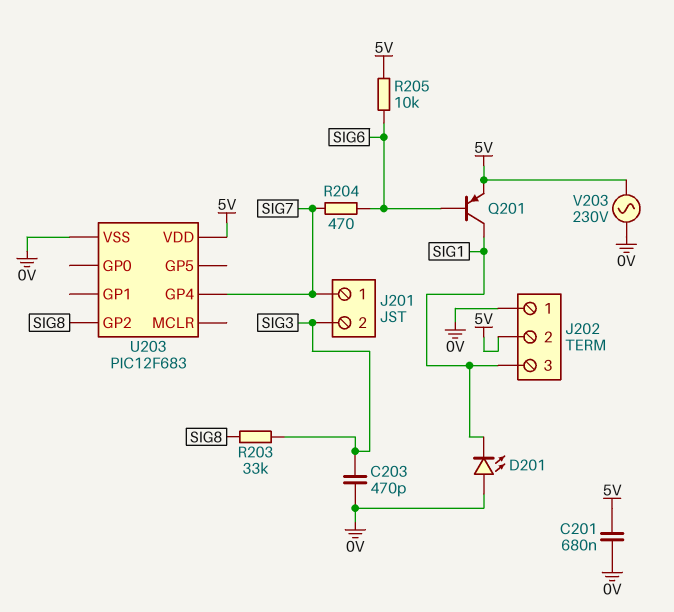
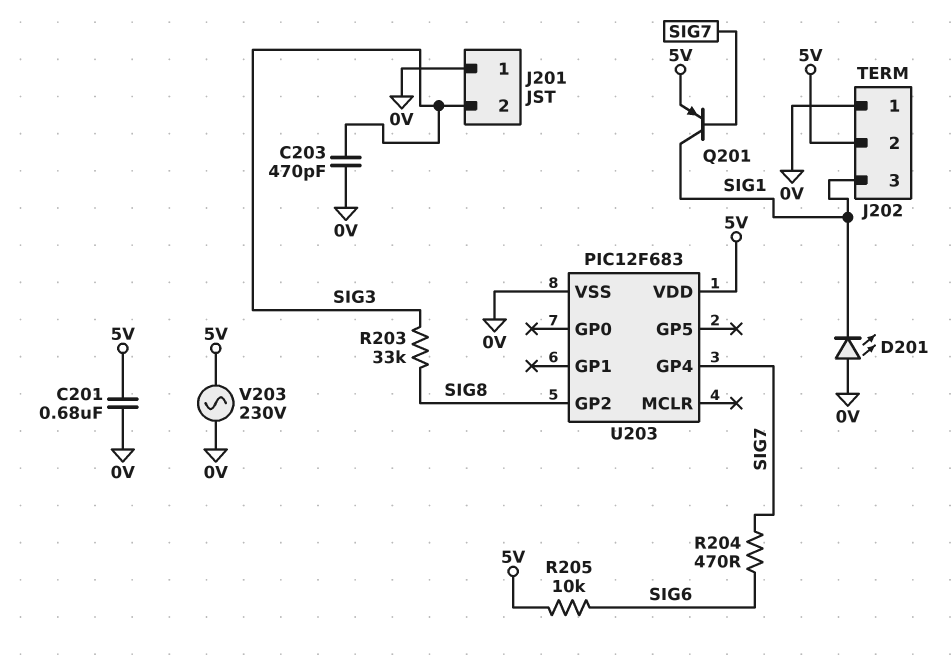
J201 pin 1: SIG7 -> 0V
Q201: PNP (B SIG6, C SIG1, E 5V) -> PNP (B SIG7, C SIG1, E 5V)

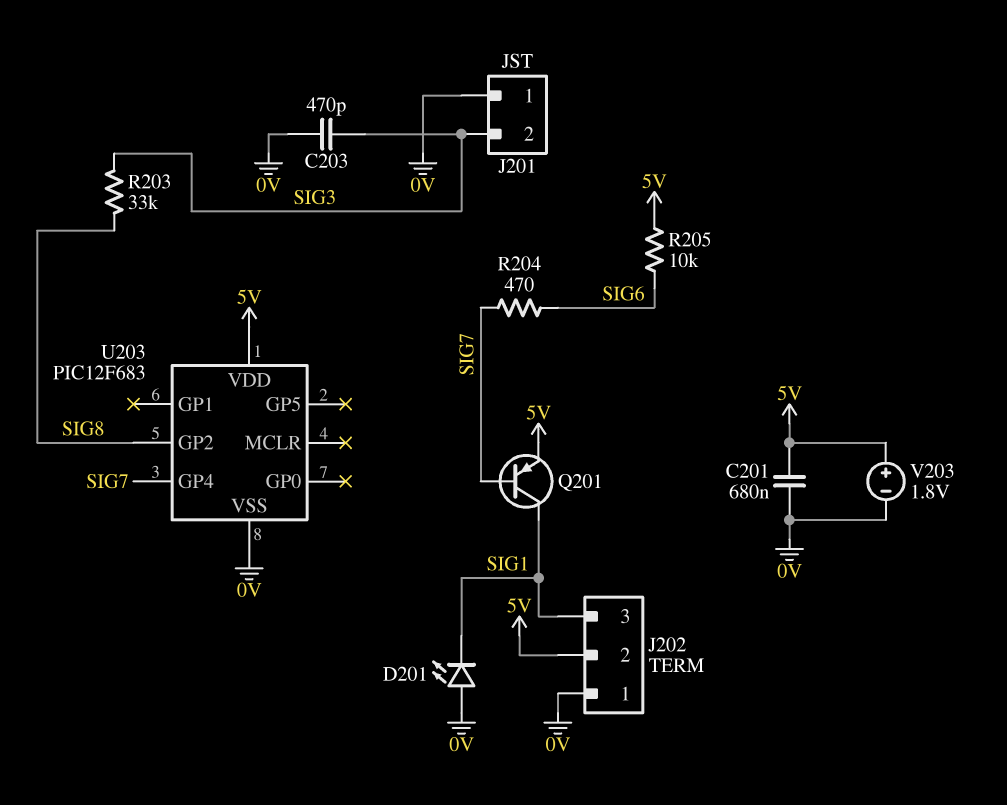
V203: AC 230V (0V, 5V) -> 1.8V (plus 5V, minus 0V)

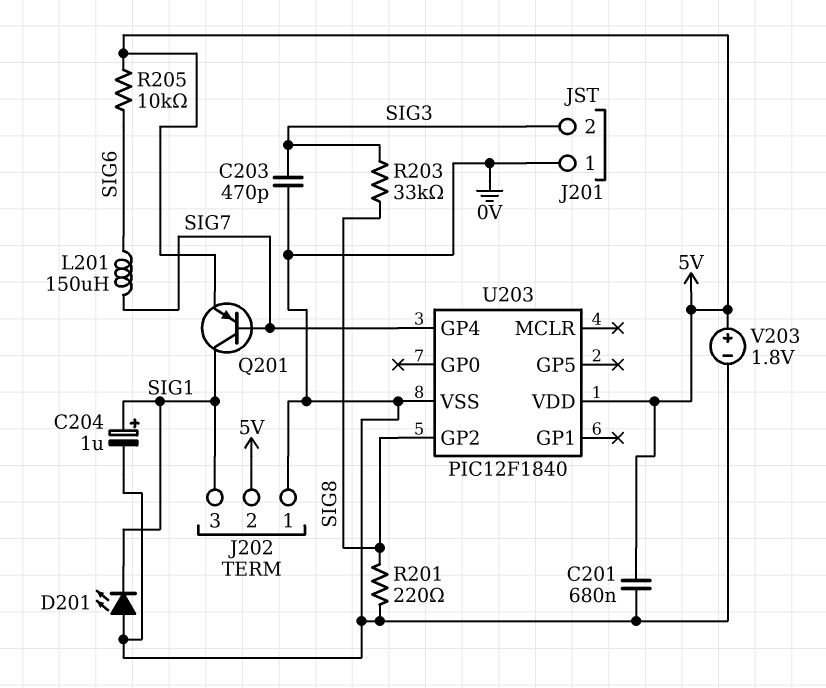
C204: none -> 1uF (plus SIG1, minus 0V)
L201: none -> 150uH (SIG6, SIG7)
R201: none -> 220 (0V, SIG8)
R204: 470 (SIG6, SIG7) -> none
U203: PIC12F683 -> PIC12F1840

